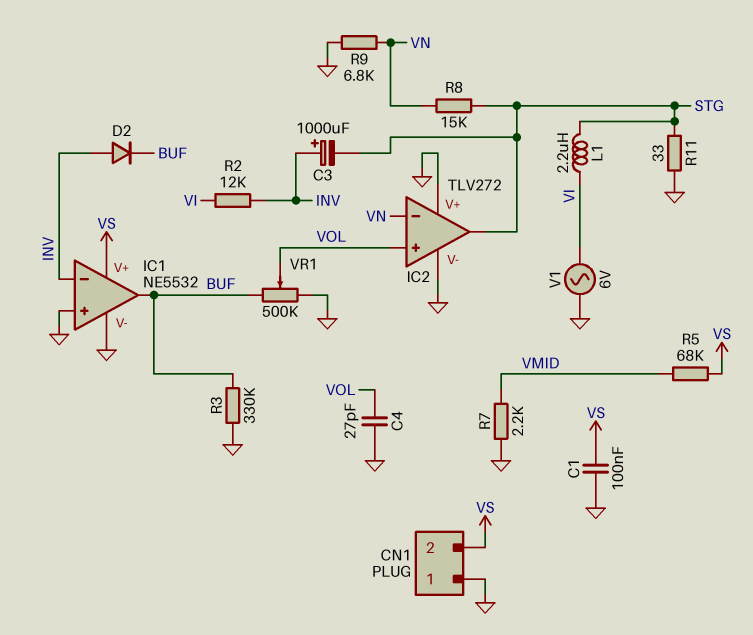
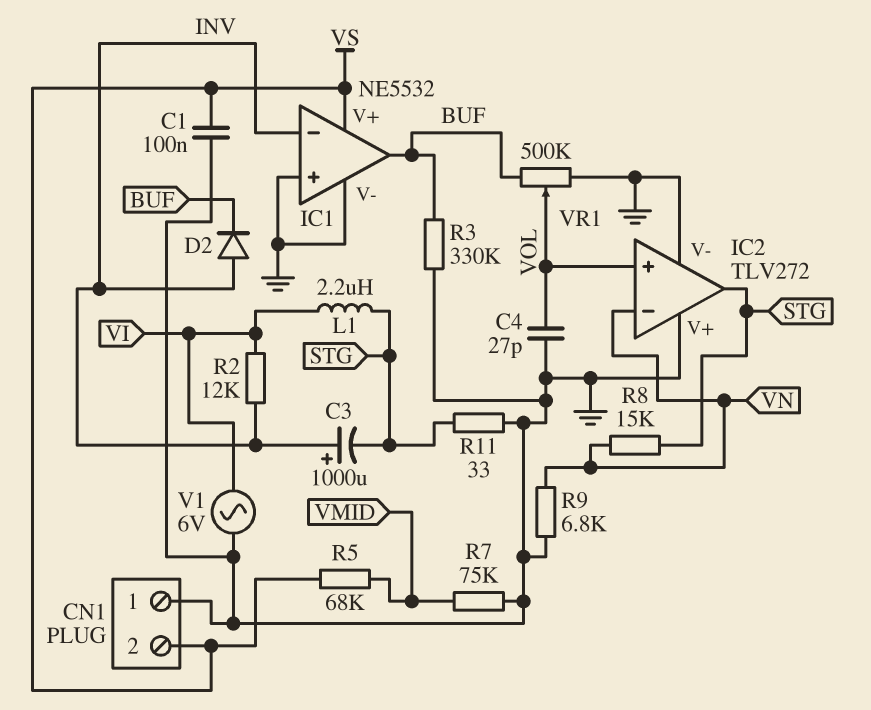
R7: 2.2k (GND, VMID) -> 75k (GND, VMID)

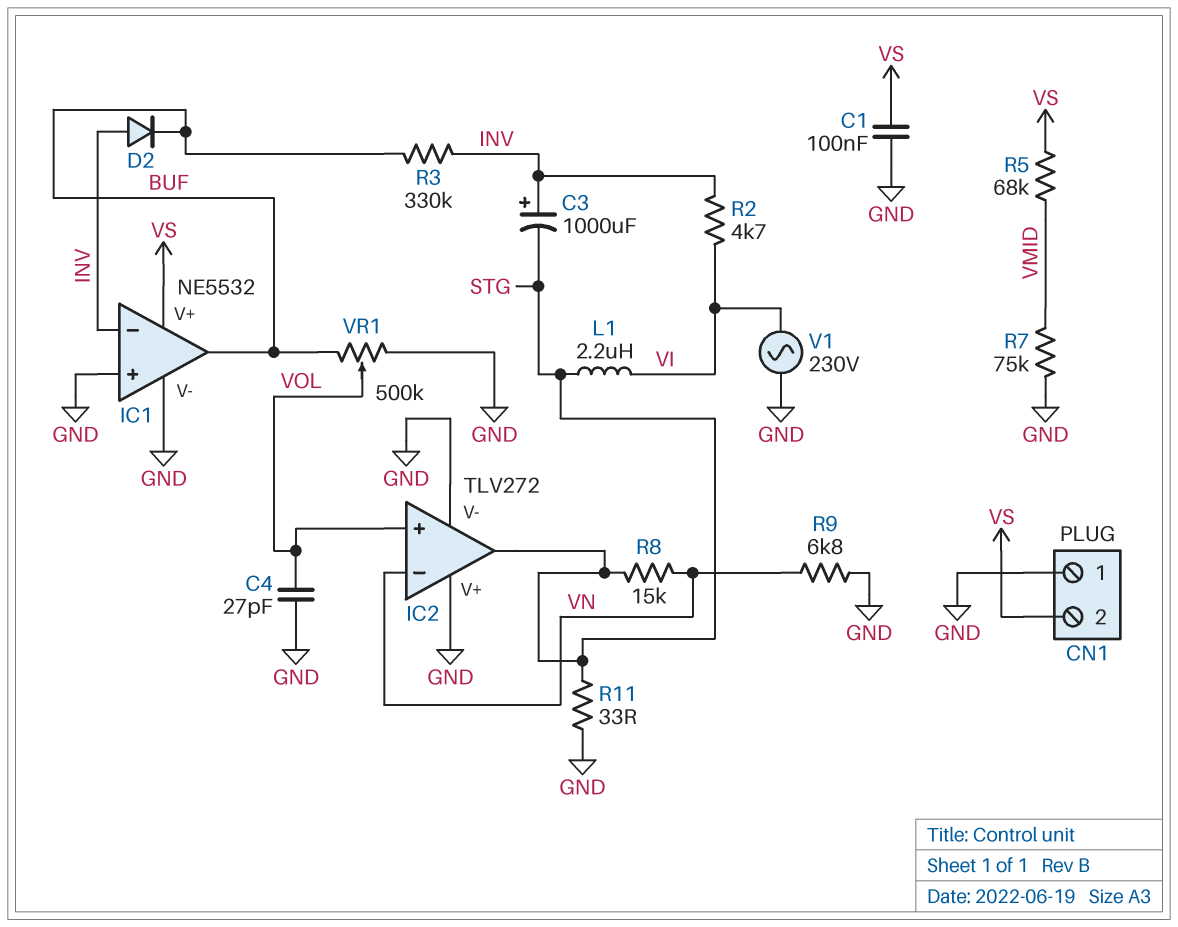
R2: 12k (INV, VI) -> 4.7k (INV, VI)
R3: 330k (BUF, GND) -> 330k (BUF, INV)
V1: AC 6V (GND, VI) -> AC 230V (GND, VI)

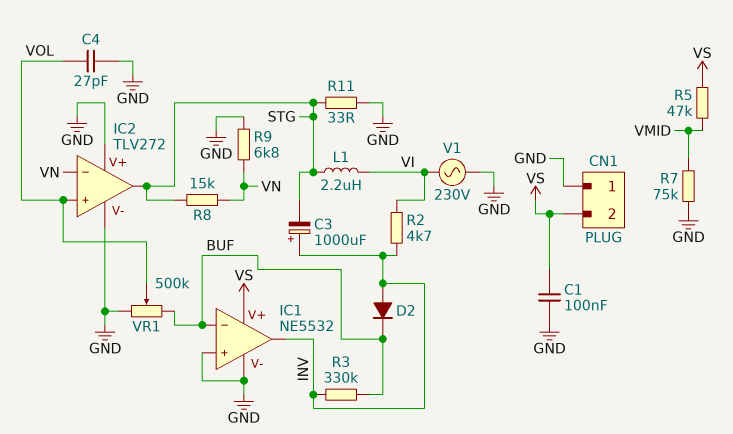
IC1 pin in-: INV -> BUF
IC1 pin out: BUF -> INV
R5: 68k (VMID, VS) -> 47k (VMID, VS)

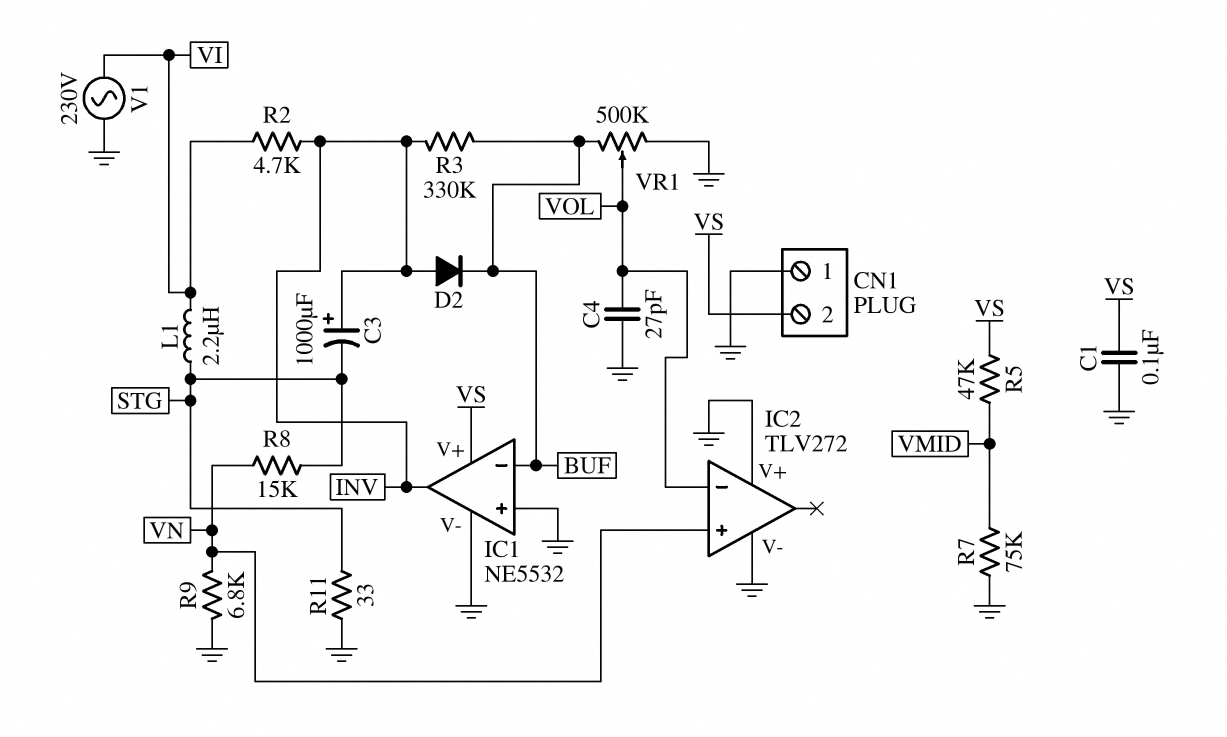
IC2 pin in+: VOL -> VN
IC2 pin in-: VN -> VOL
IC2 pin out: STG -> none

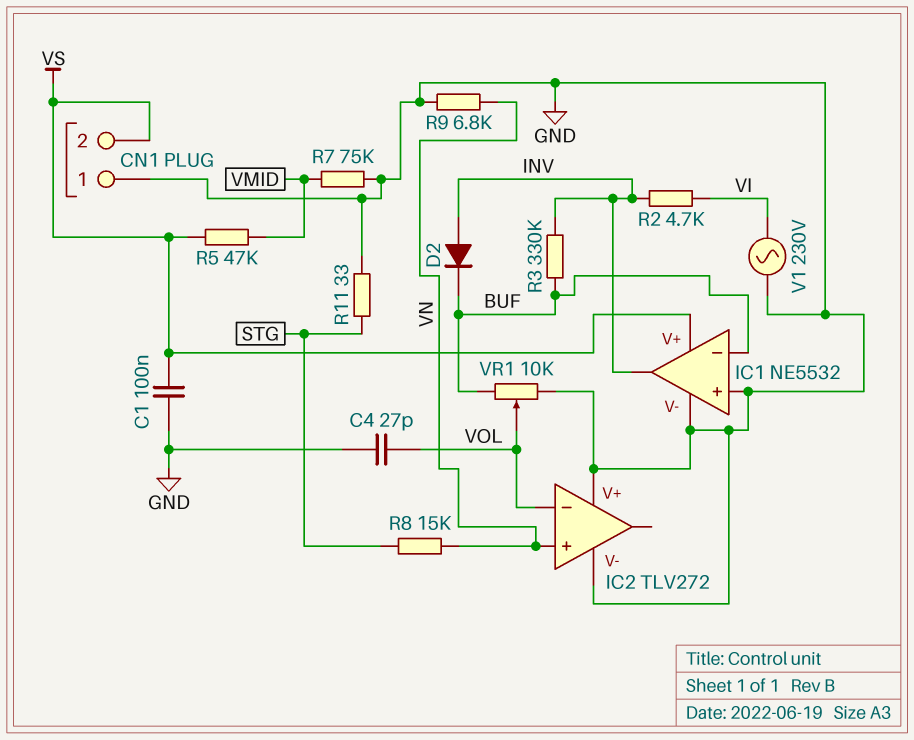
C3: 1000uF (plus INV, minus STG) -> none
L1: 2.2uH (STG, VI) -> none
VR1: 500k (BUF, GND, wiper VOL) -> 10k (BUF, GND, wiper VOL)

